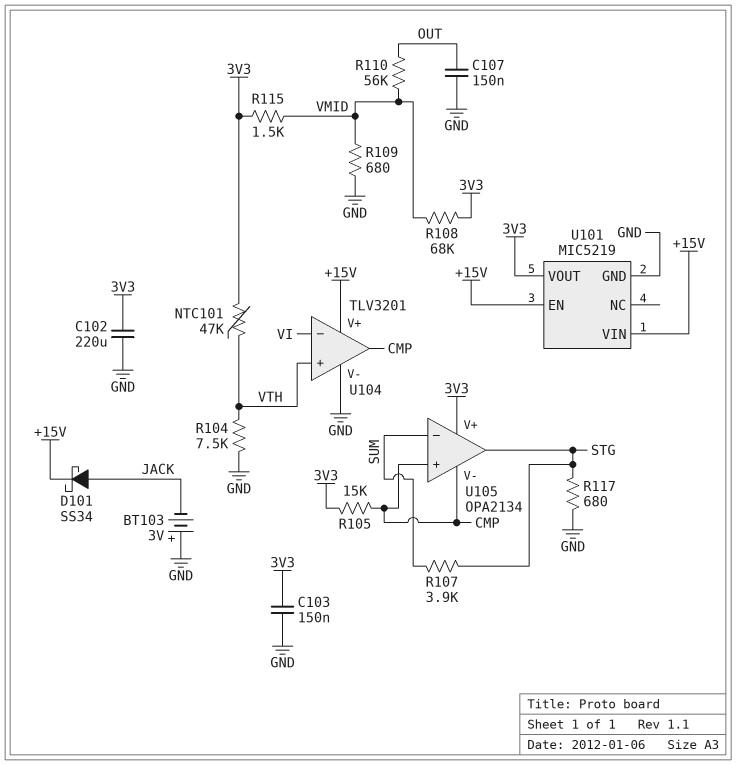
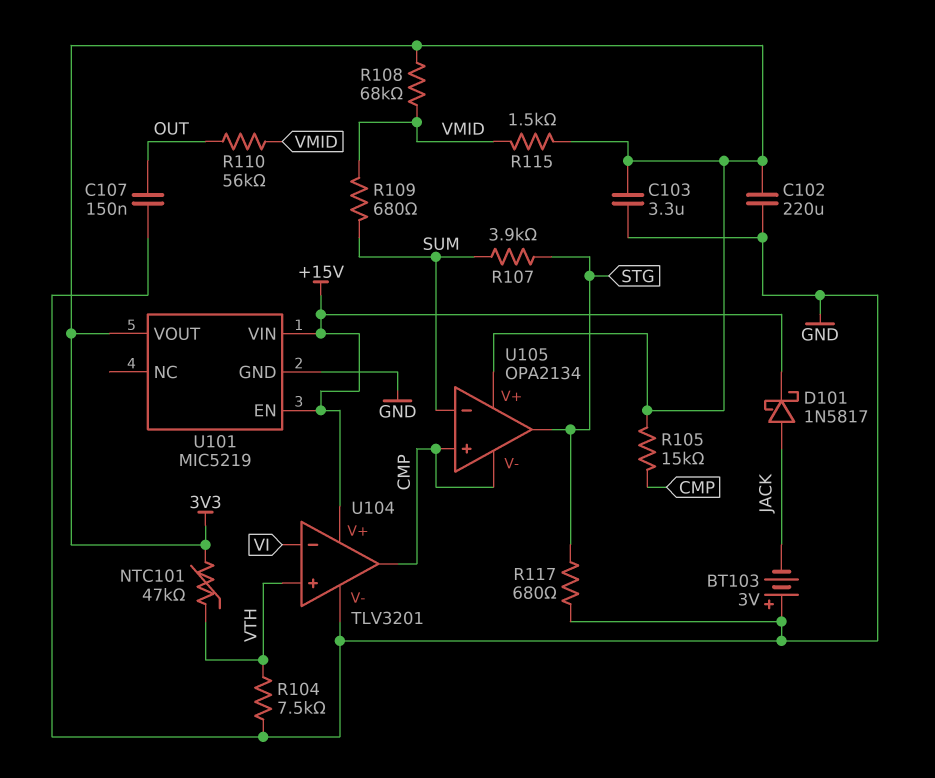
C103: 150nF (3V3, GND) -> 3.3uF (3V3, GND)
D101: schottky SS34 (A JACK, K +15V) -> schottky 1N5817 (A JACK, K +15V)
R109: 680 (GND, VMID) -> 680 (SUM, VMID)

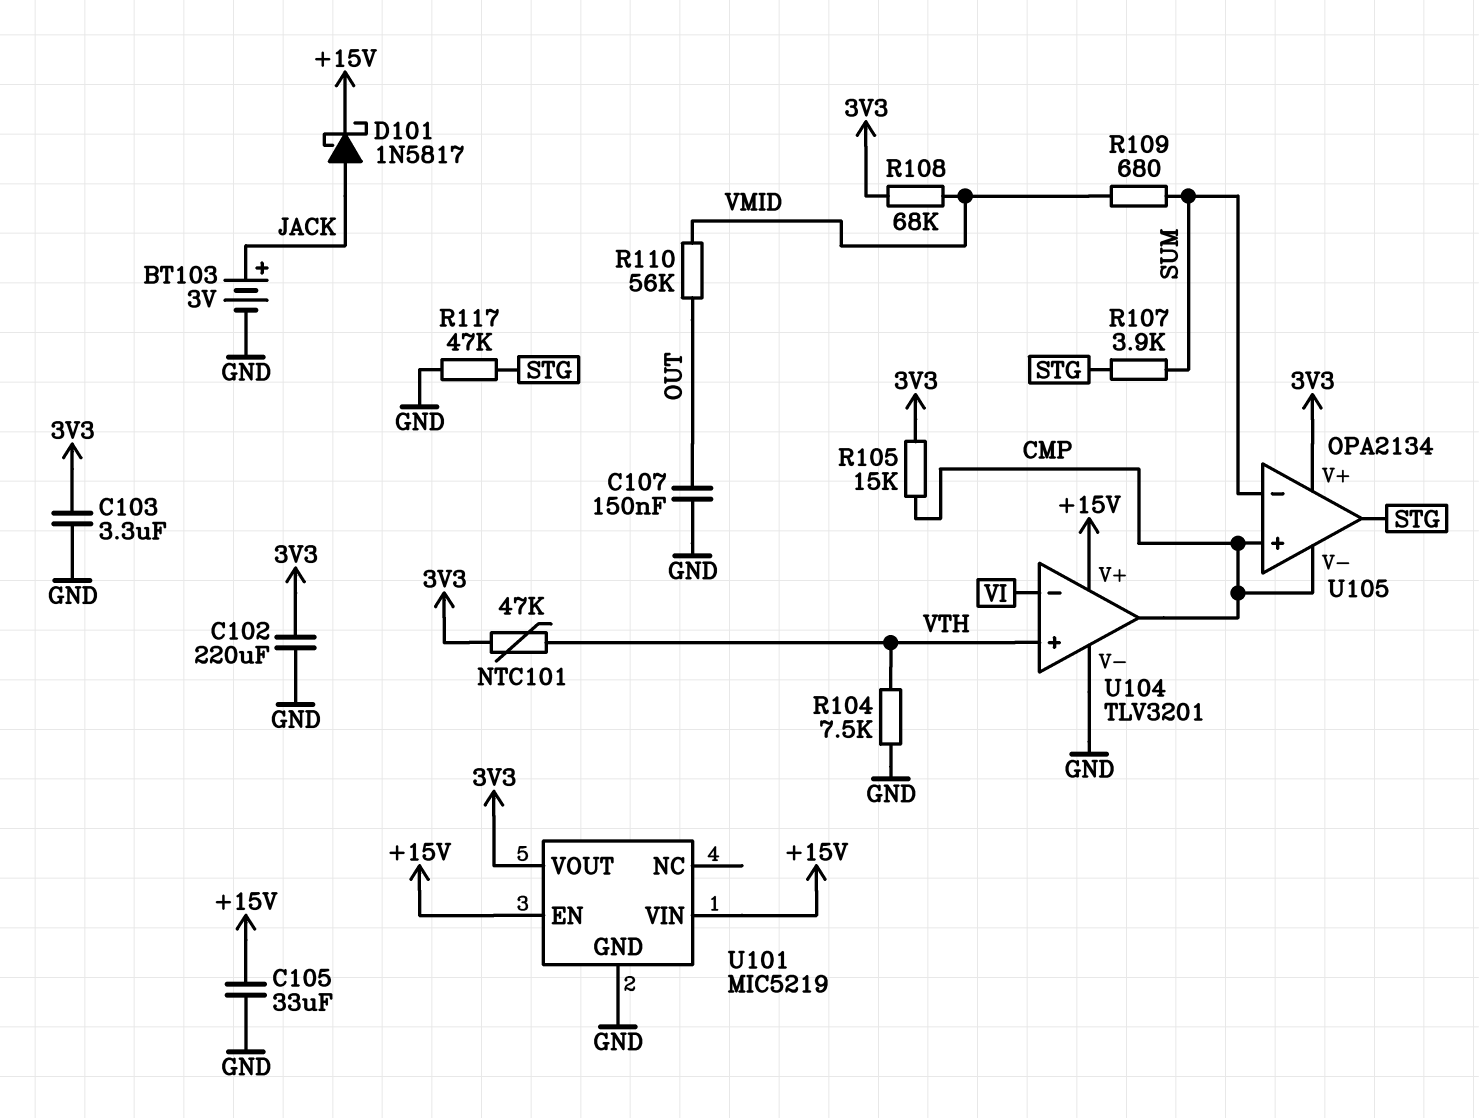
BT103: 3V (plus GND, minus JACK) -> 3V (plus JACK, minus GND)
C105: none -> 33uF (+15V, GND)
R115: 1.5k (3V3, VMID) -> none
R117: 680 (GND, STG) -> 47k (GND, STG)

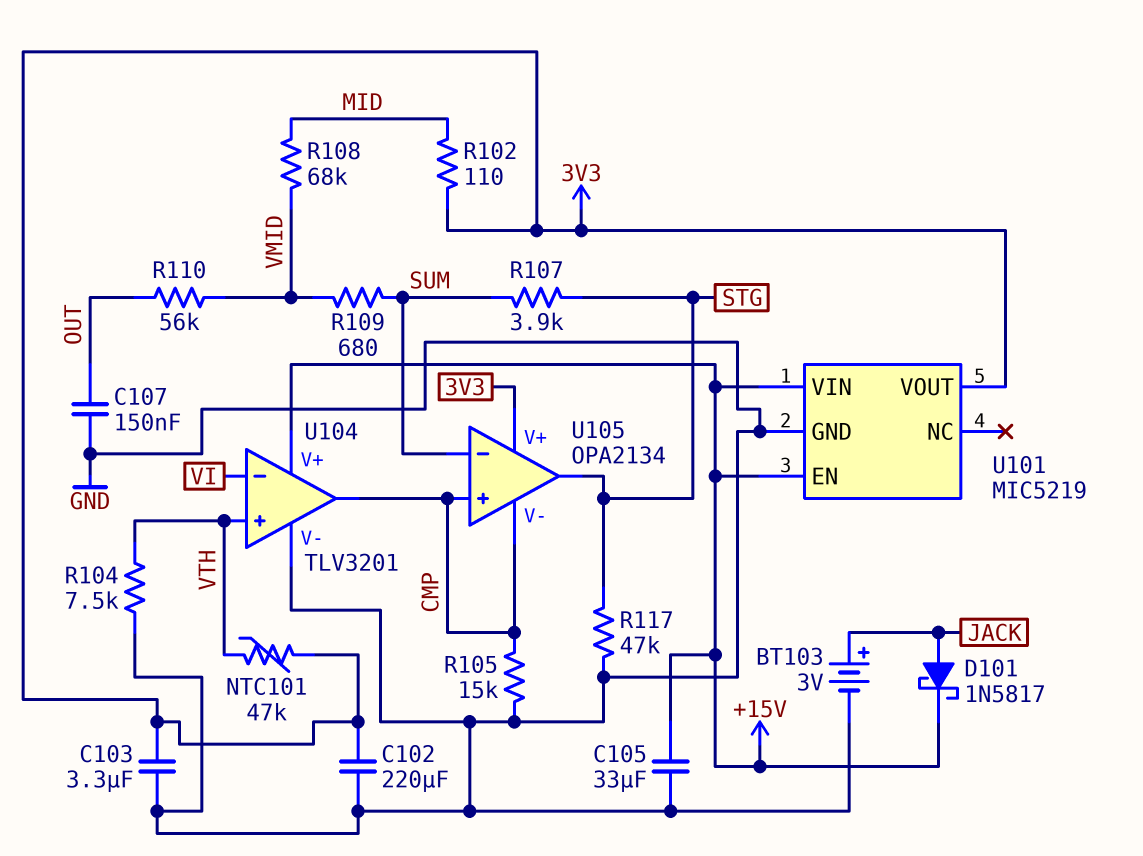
R102: none -> 110 (3V3, MID)
R105: 15k (3V3, CMP) -> 15k (CMP, GND)
R108: 68k (3V3, VMID) -> 68k (MID, VMID)

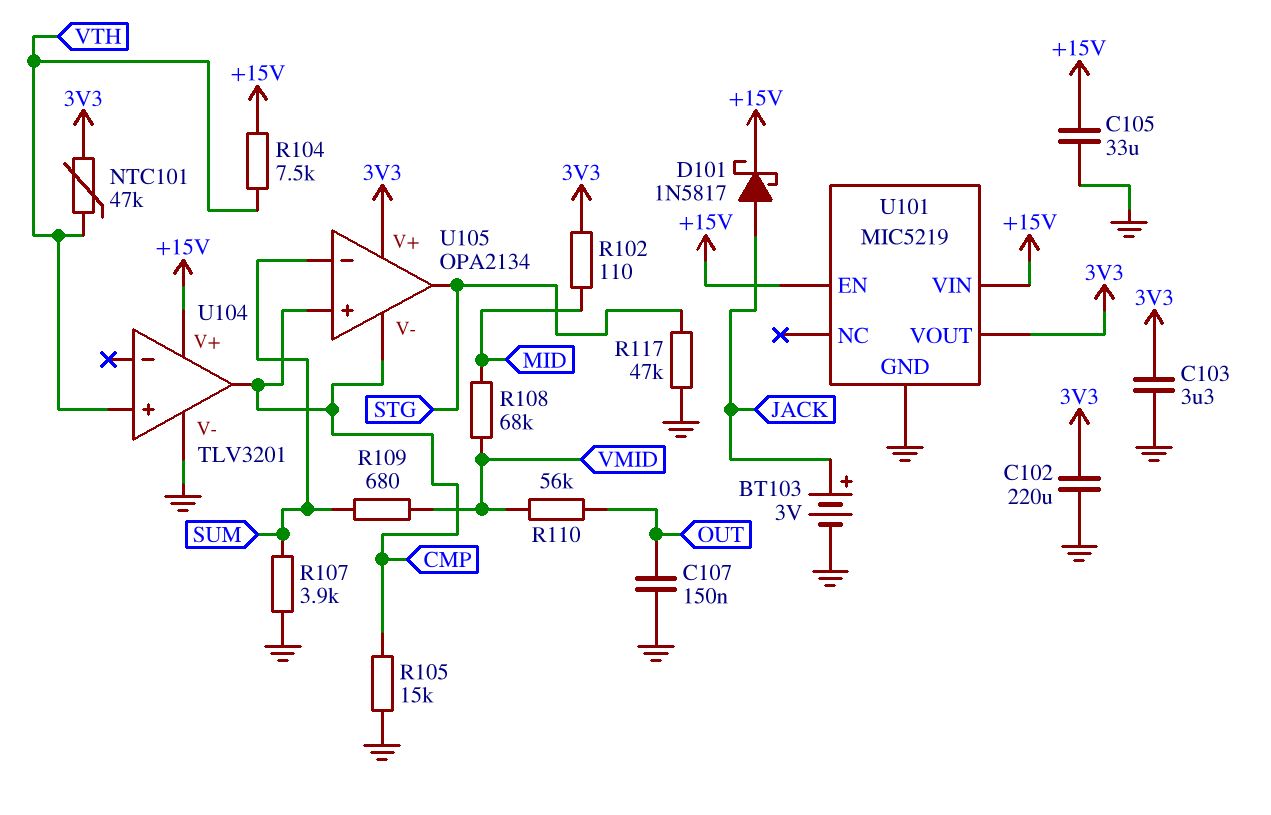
R104: 7.5k (GND, VTH) -> 7.5k (+15V, VTH)
R107: 3.9k (STG, SUM) -> 3.9k (GND, SUM)
U104 pin in-: VI -> none

